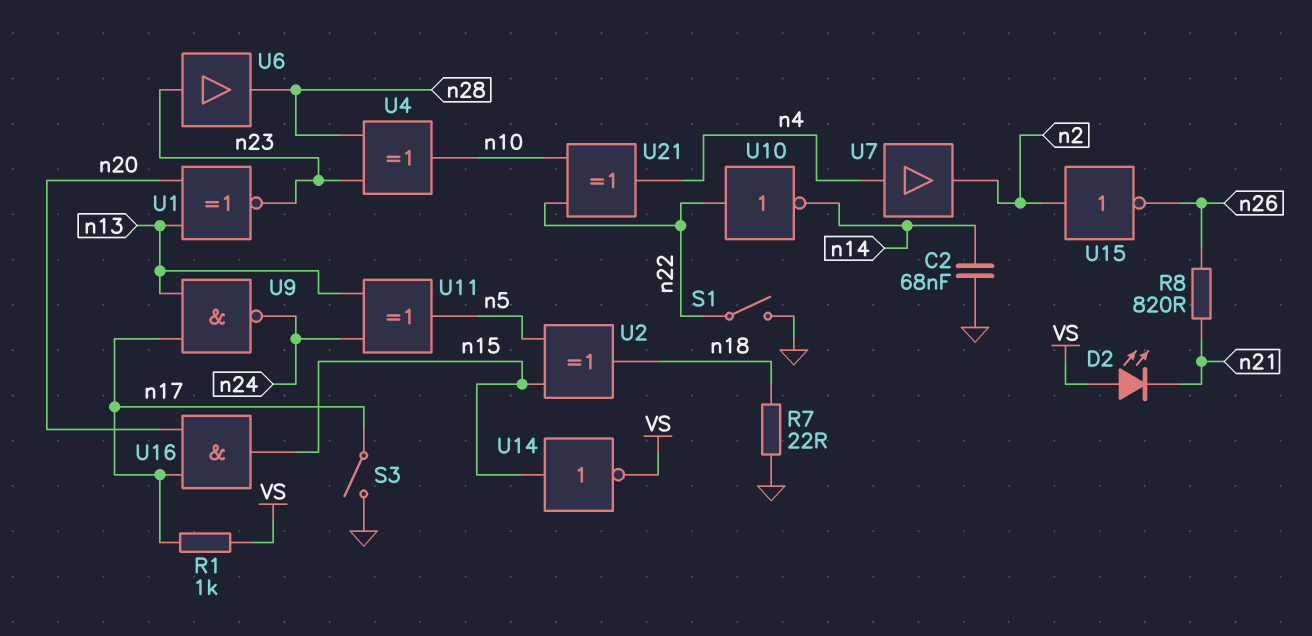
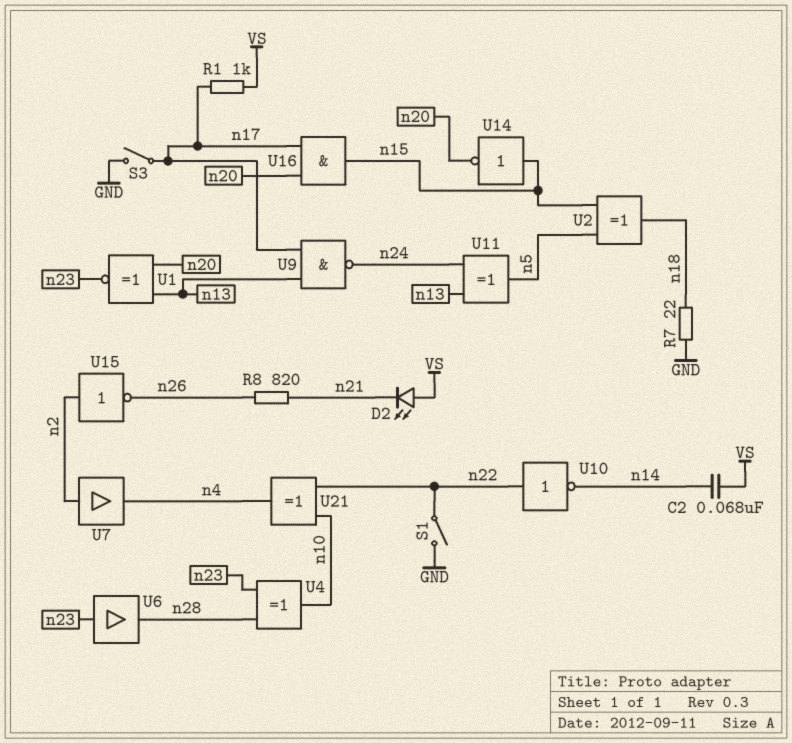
C2: 68nF (GND, n14) -> 68nF (VS, n14)
U7: buffer (in n4, out n2) -> buffer (in n2, out n4)
U14: NOT (in n15, out VS) -> NOT (in n15, out n20)

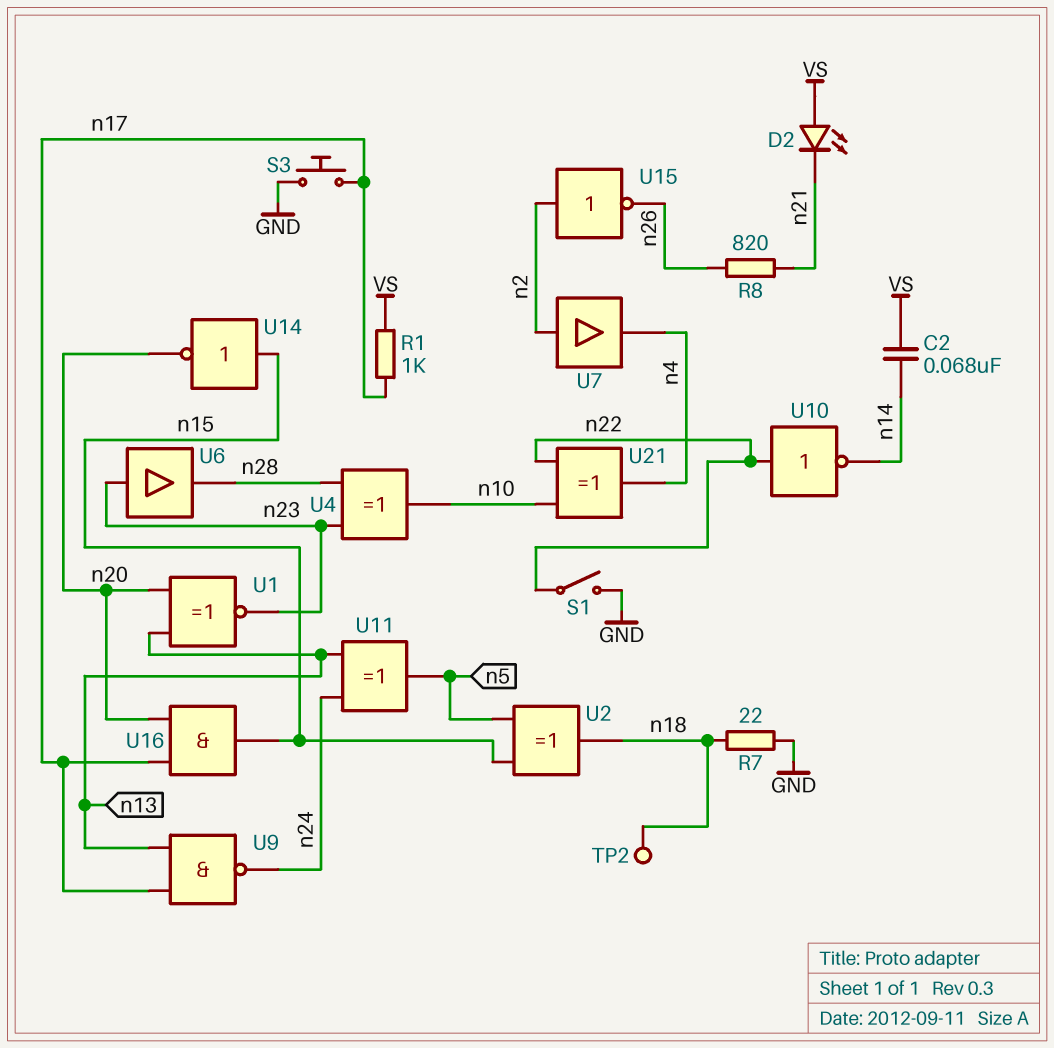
S3: switch (GND, n17) -> button (GND, n17)
TP2: none -> test point (n18)

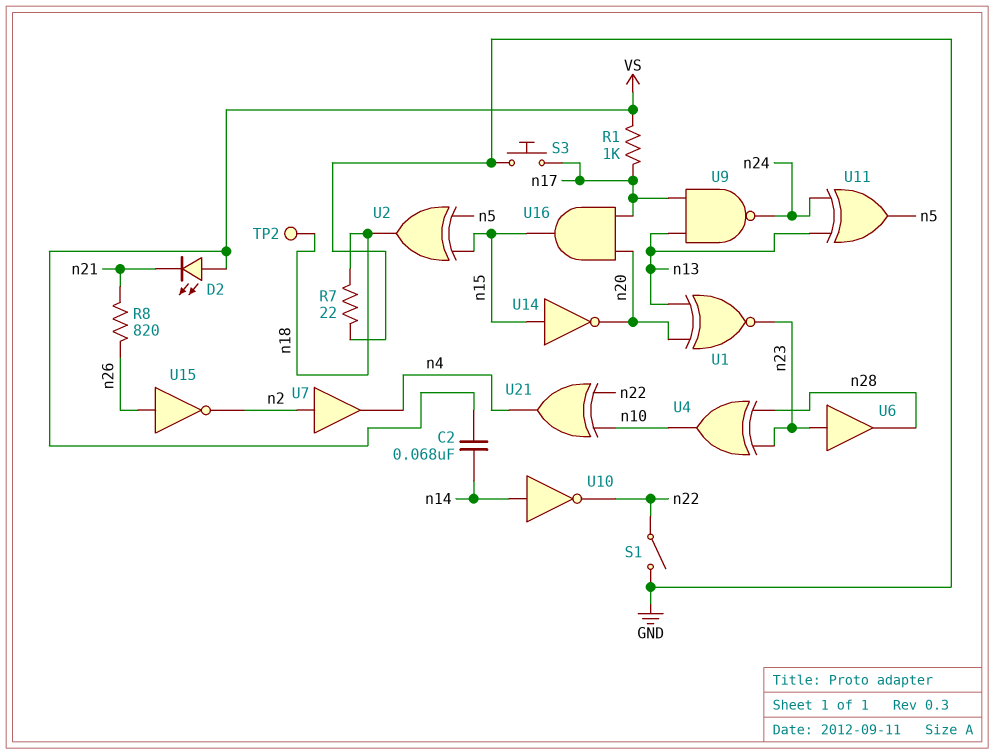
U10: NOT (in n22, out n14) -> NOT (in n14, out n22)
U15: NOT (in n2, out n26) -> NOT (in n26, out n2)

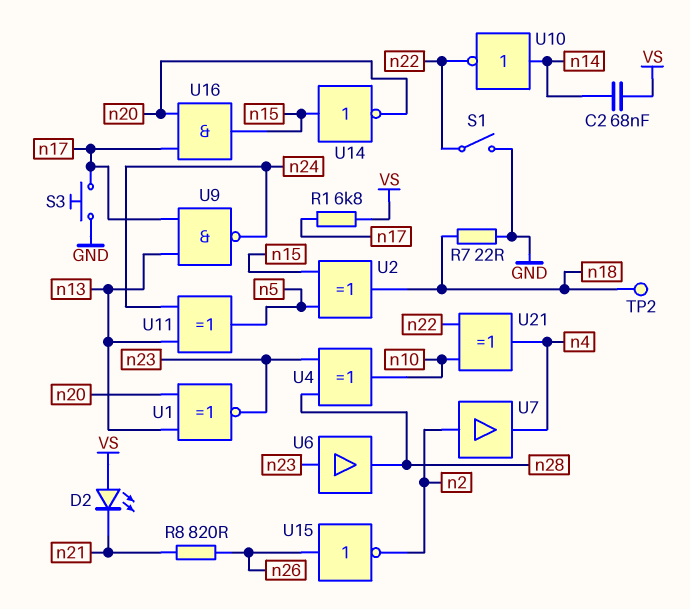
R1: 1k (VS, n17) -> 6.8k (VS, n17)

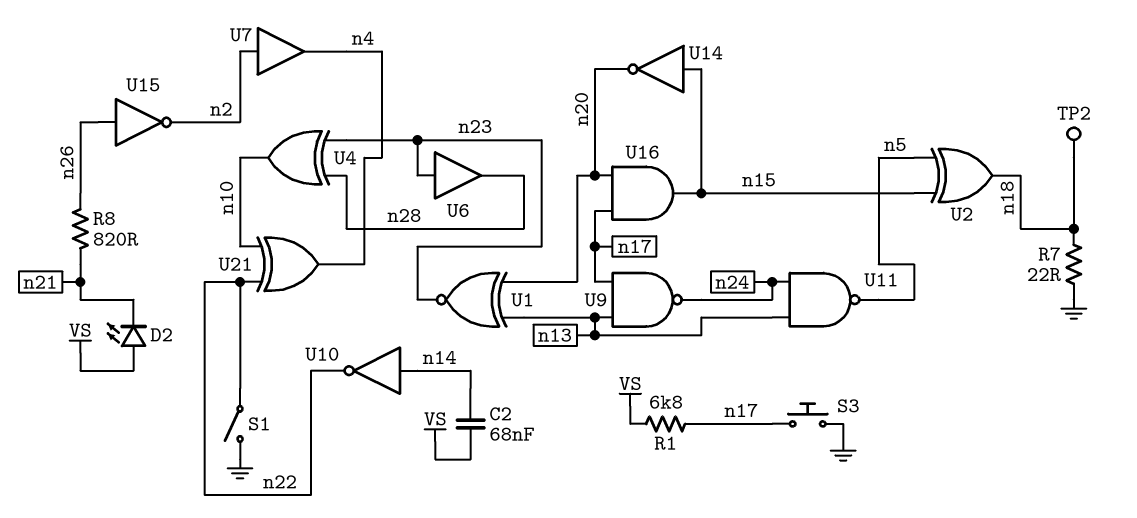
U11: XOR (in n13, in n24, out n5) -> NAND (in n13, in n24, out n5)

